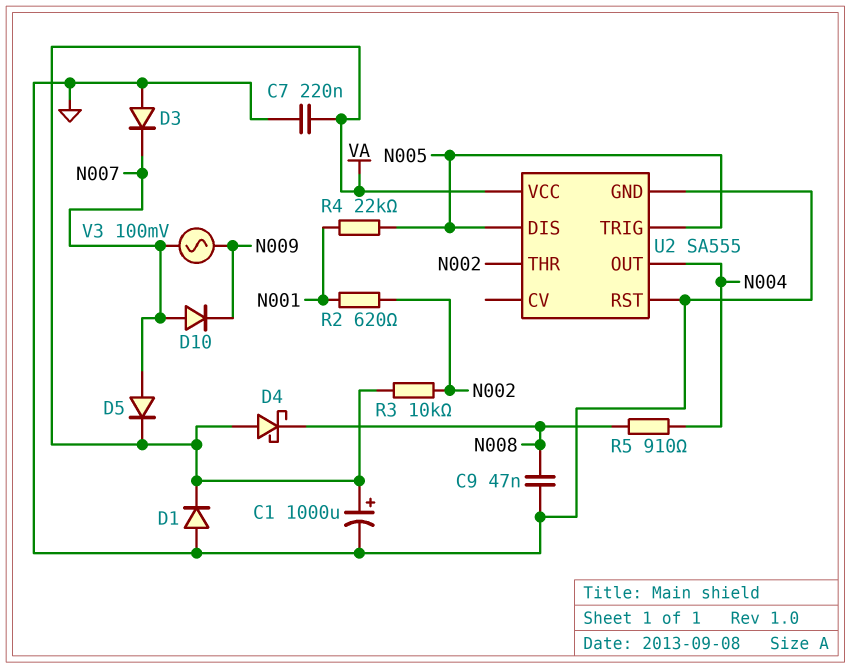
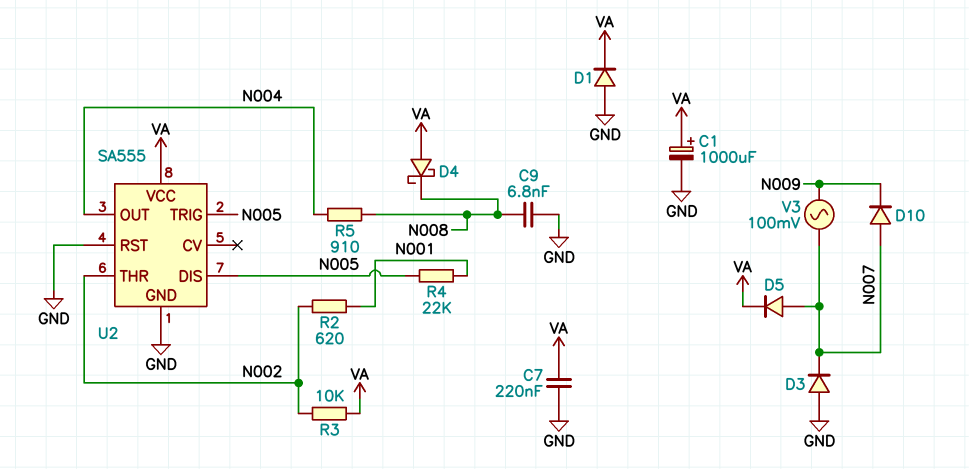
C9: 47nF (GND, N008) -> 6.8nF (GND, N008)

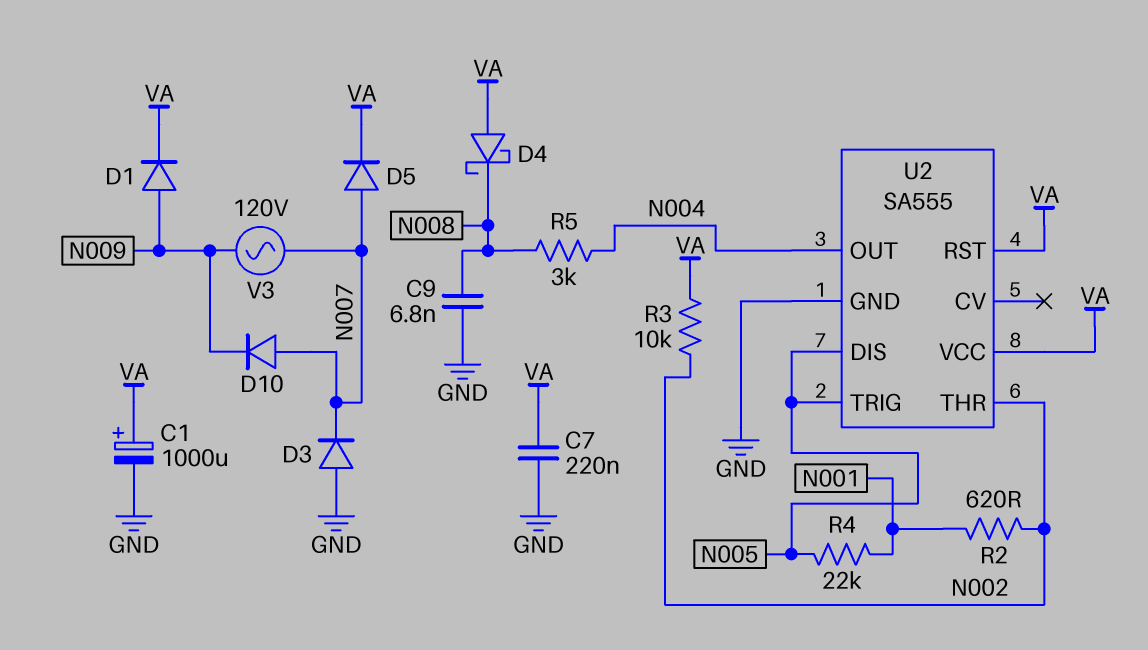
D1: diode (A GND, K VA) -> diode (A N009, K VA)
R5: 910 (N004, N008) -> 3k (N004, N008)
U2 pin RST: GND -> VA
V3: AC 100mV (N007, N009) -> AC 120V (N007, N009)

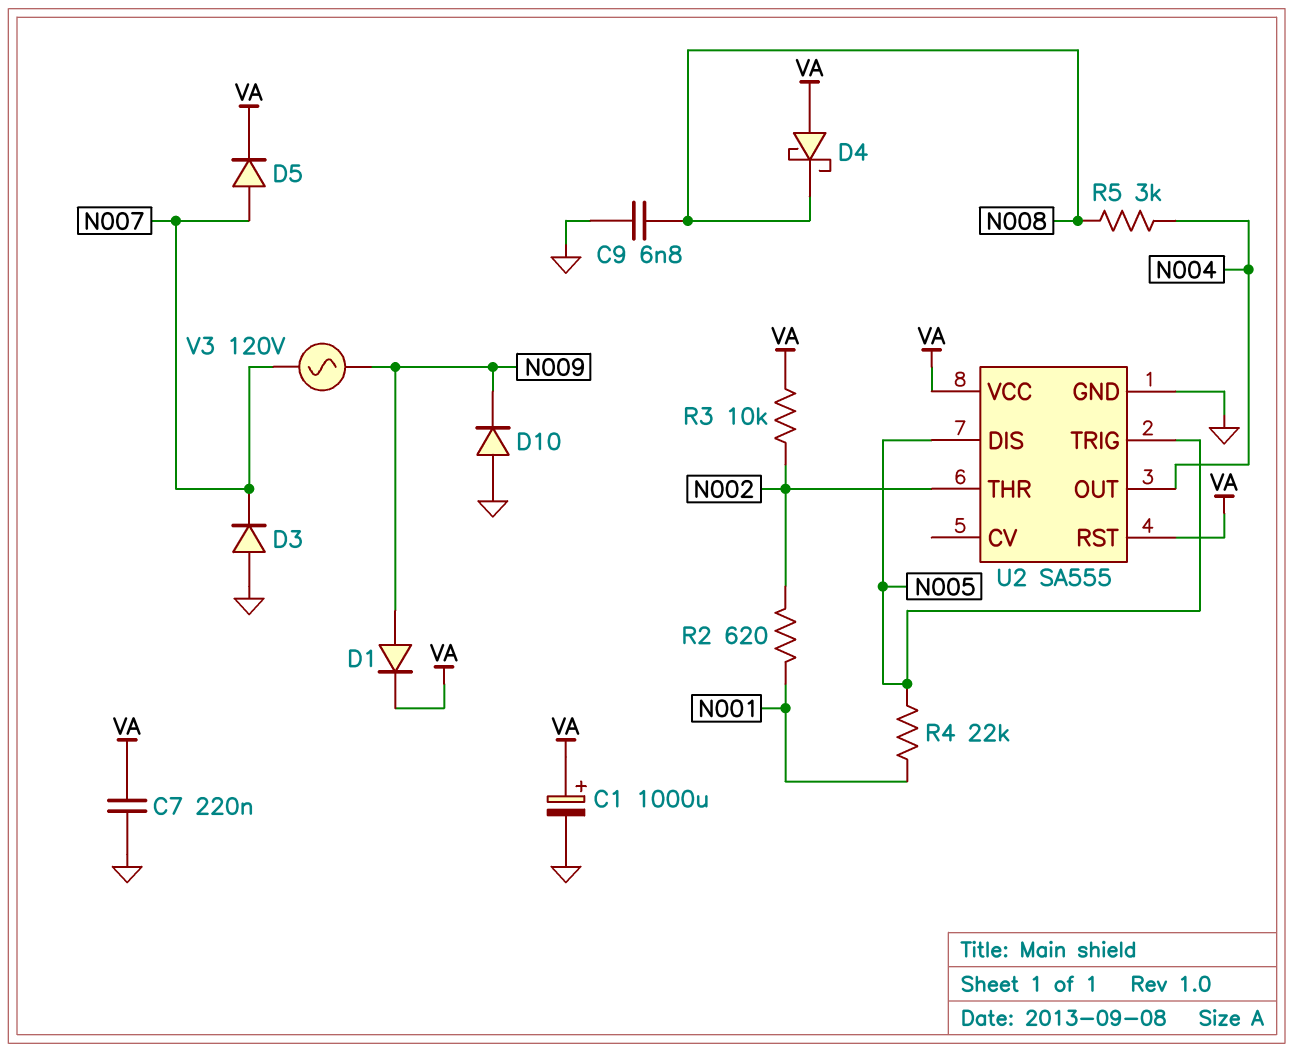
D10: diode (A N007, K N009) -> diode (A GND, K N009)

